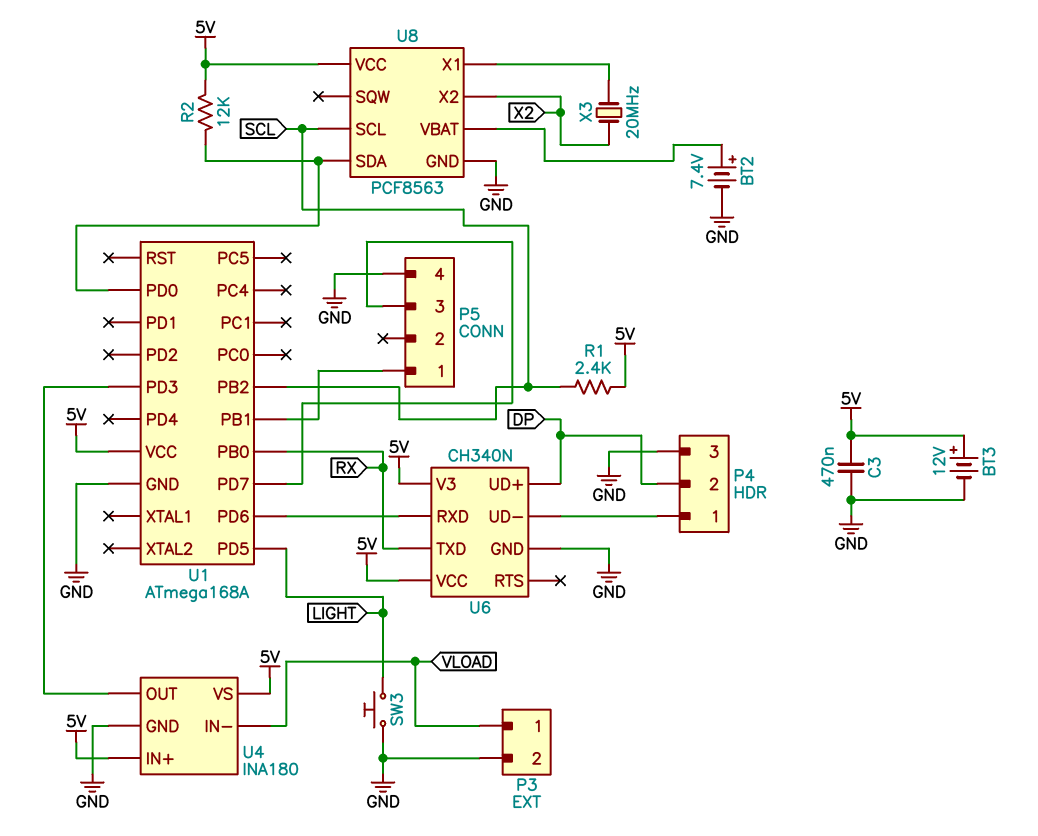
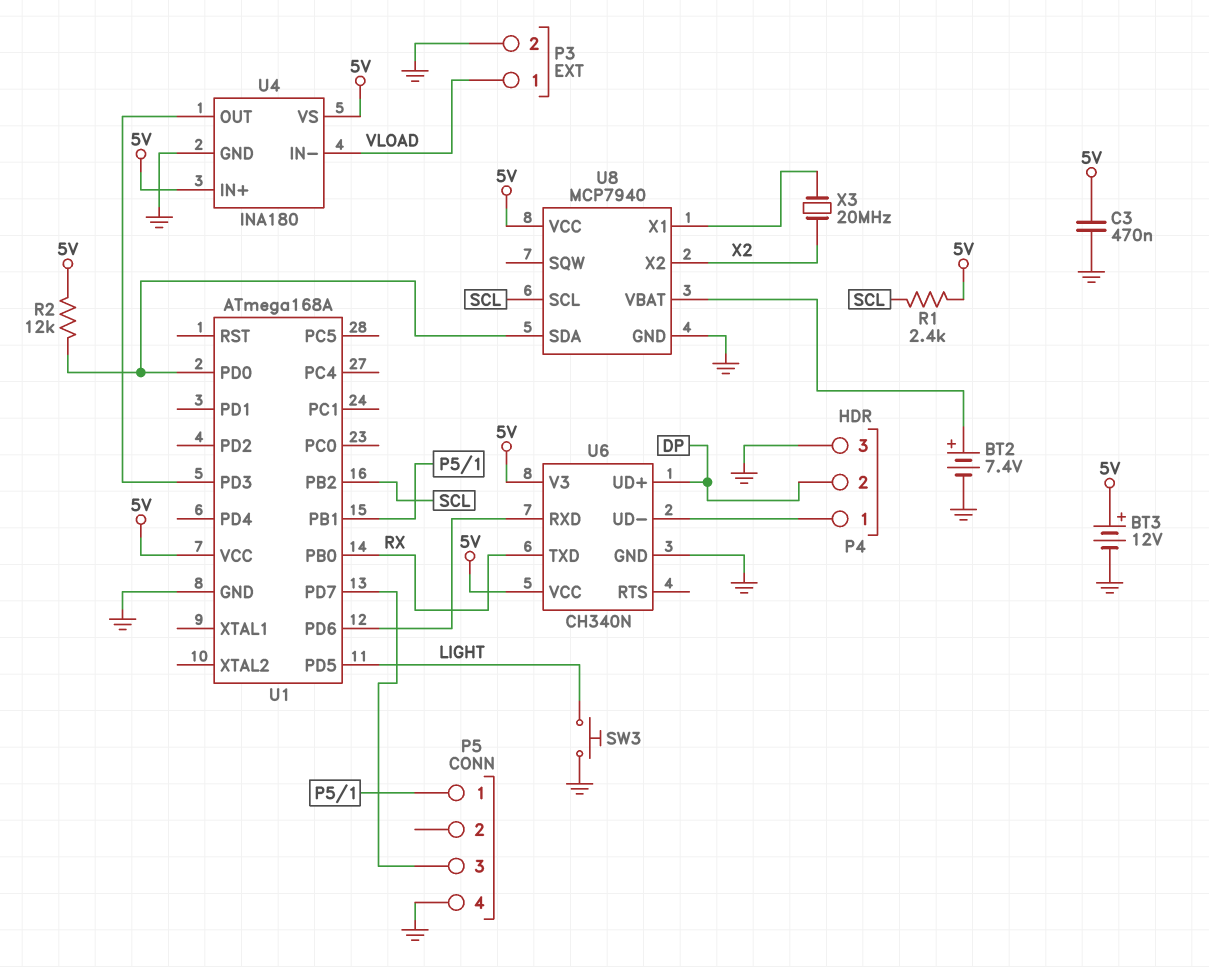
U8: PCF8563 -> MCP7940

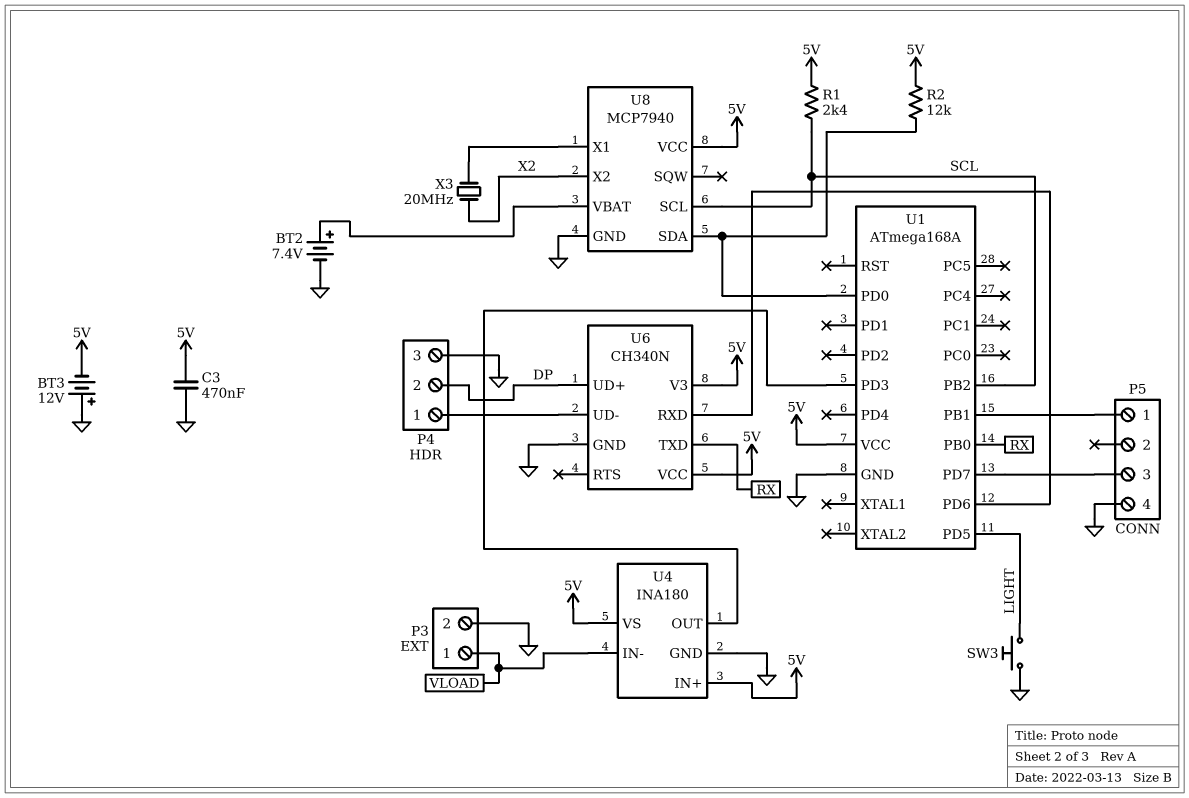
BT3: 12V (plus 5V, minus GND) -> 12V (plus GND, minus 5V)

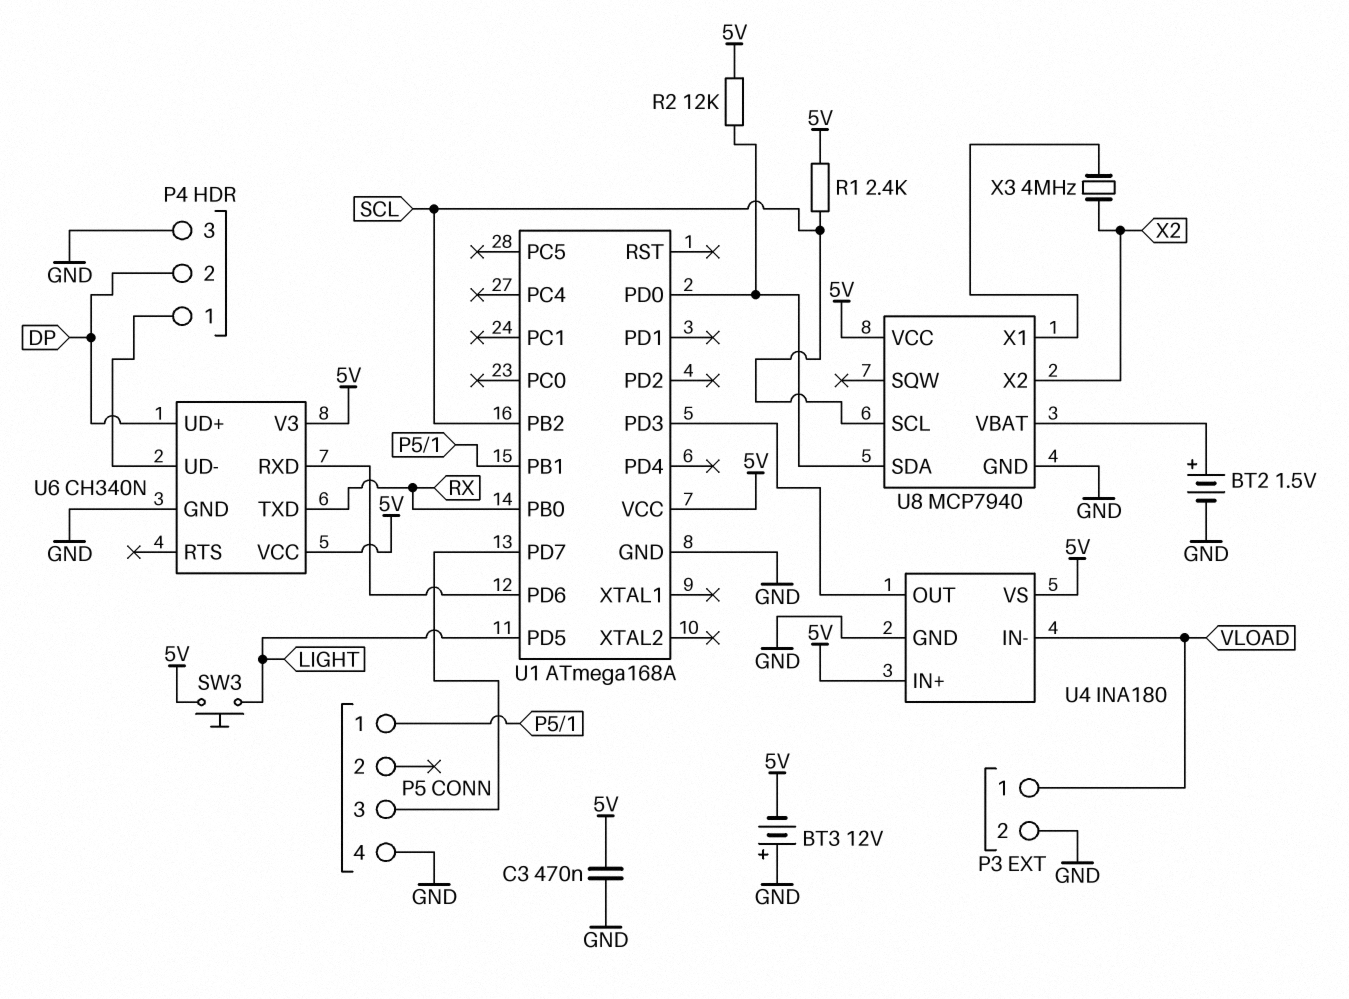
BT2: 7.4V (plus U8/VBAT, minus GND) -> 1.5V (plus U8/VBAT, minus GND)
SW3: button (GND, LIGHT) -> button (5V, LIGHT)
X3: 20MHz (U8/X1, X2) -> 4MHz (U8/X1, X2)

